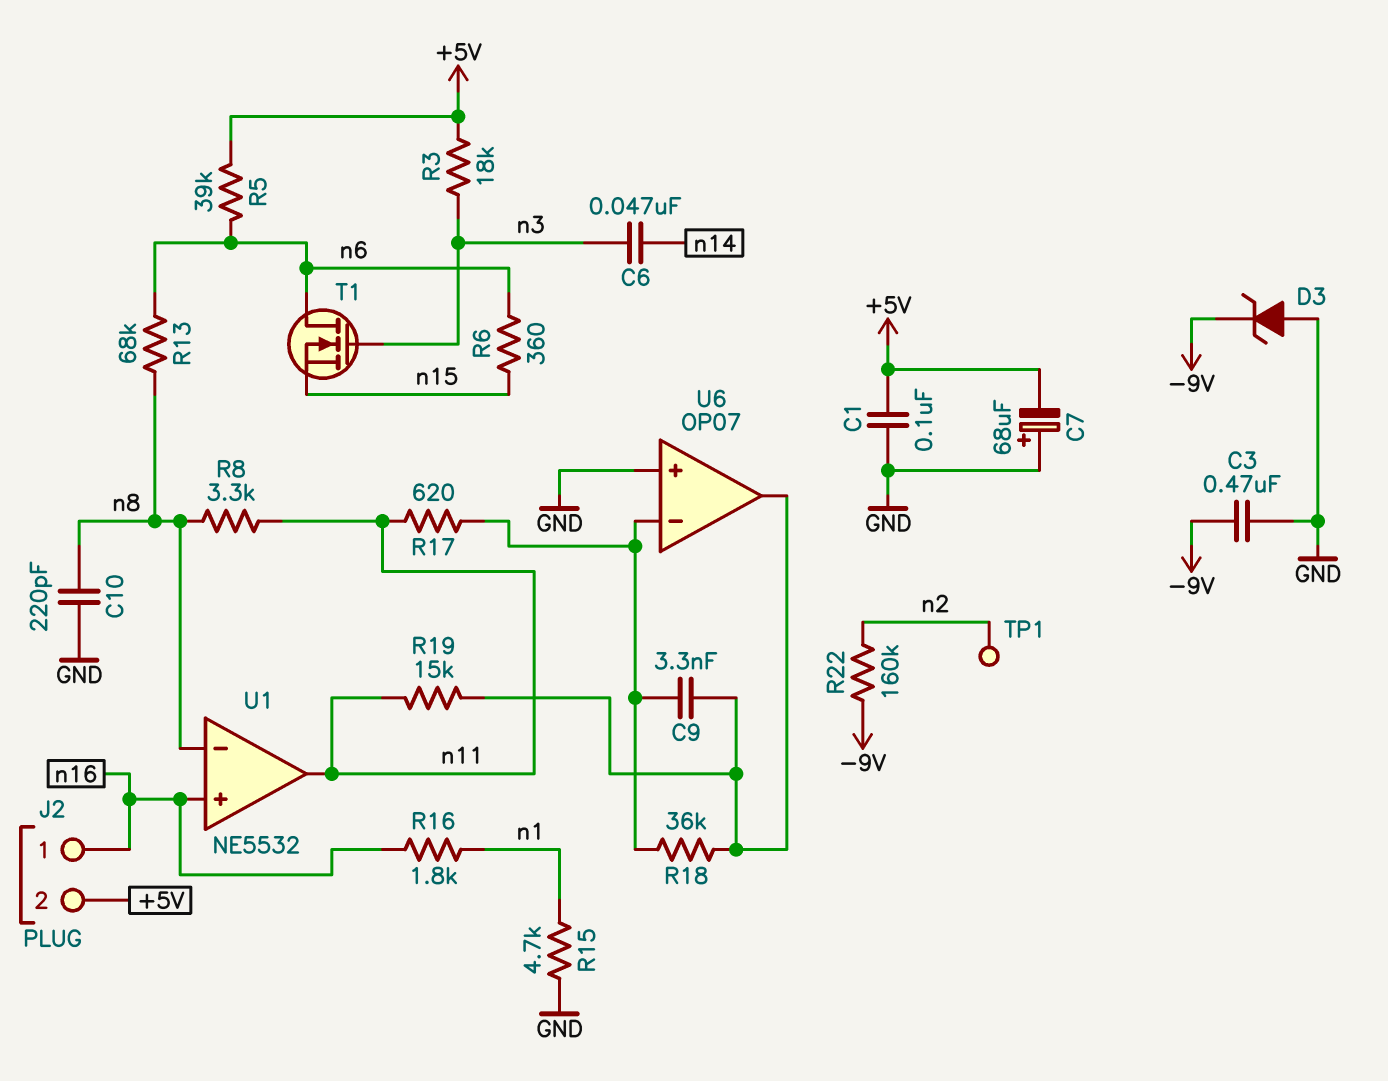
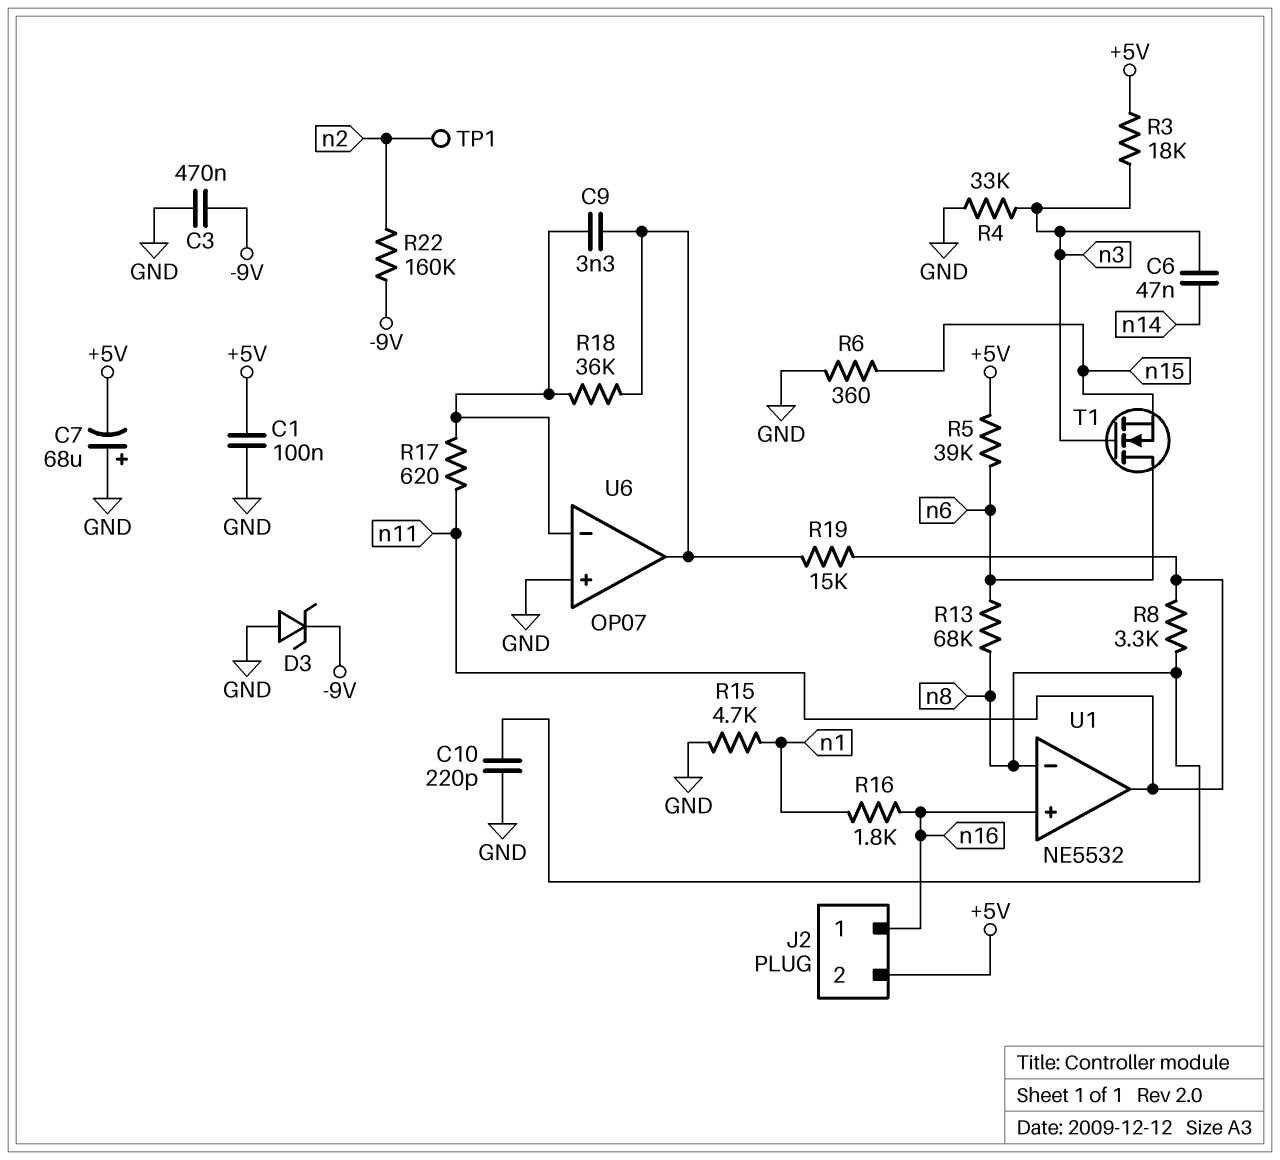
R4: none -> 33k (GND, n3)
R6: 360 (n6, n15) -> 360 (GND, n15)

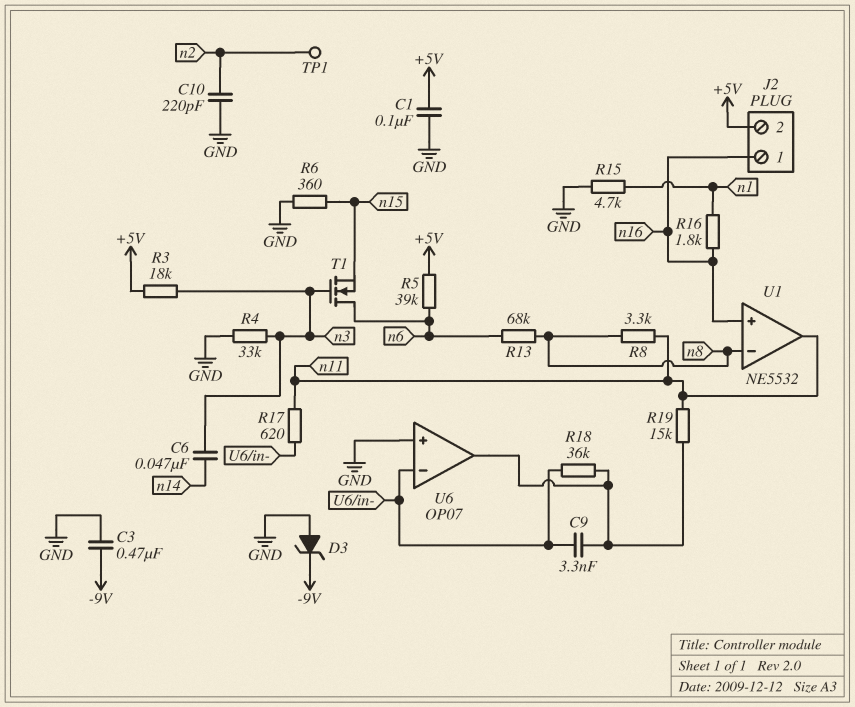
C7: 68uF (plus GND, minus +5V) -> none
C10: 220pF (GND, n8) -> 220pF (GND, n2)
R22: 160k (-9V, n2) -> none

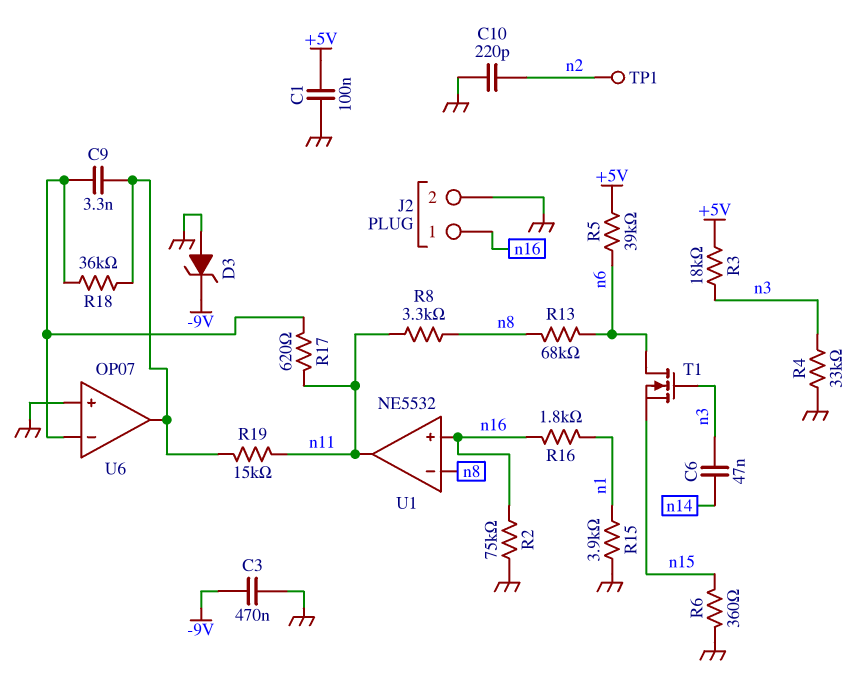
J2 pin 2: +5V -> GND
R2: none -> 75k (GND, n16)
R15: 4.7k (GND, n1) -> 3.9k (GND, n1)

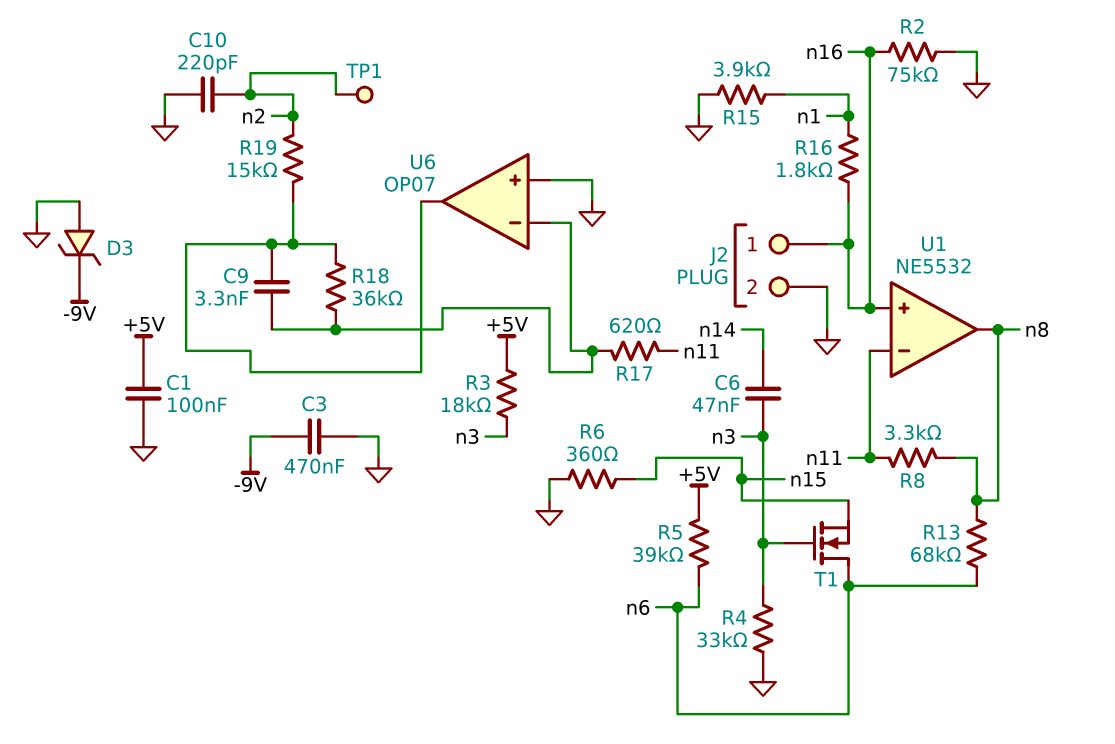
R19: 15k (U6/out, n11) -> 15k (U6/out, n2)
U1 pin in-: n8 -> n11
U1 pin out: n11 -> n8

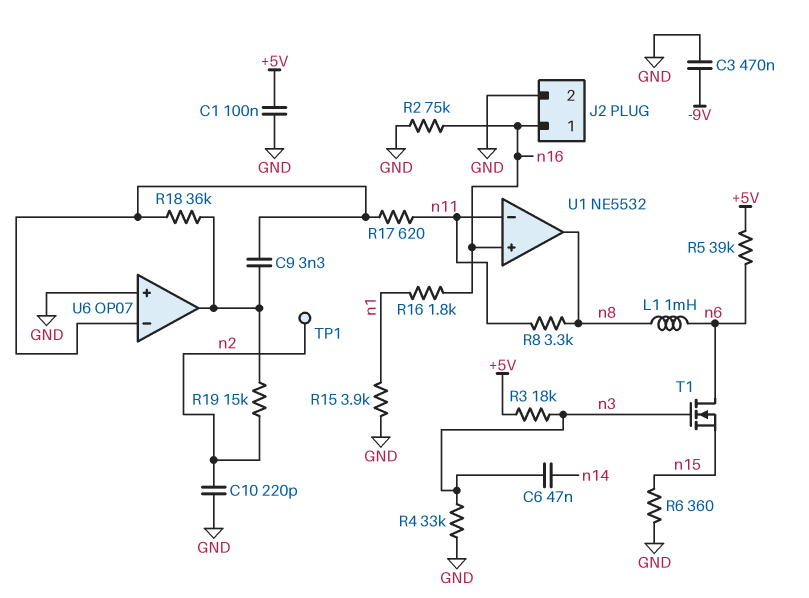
D3: zener (A GND, K -9V) -> none
L1: none -> 1mH (n6, n8)
R13: 68k (n6, n8) -> none

